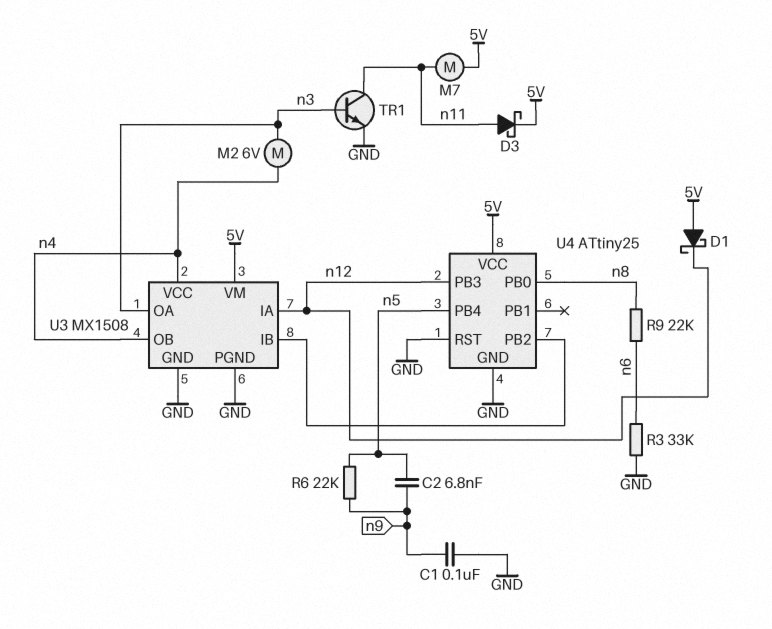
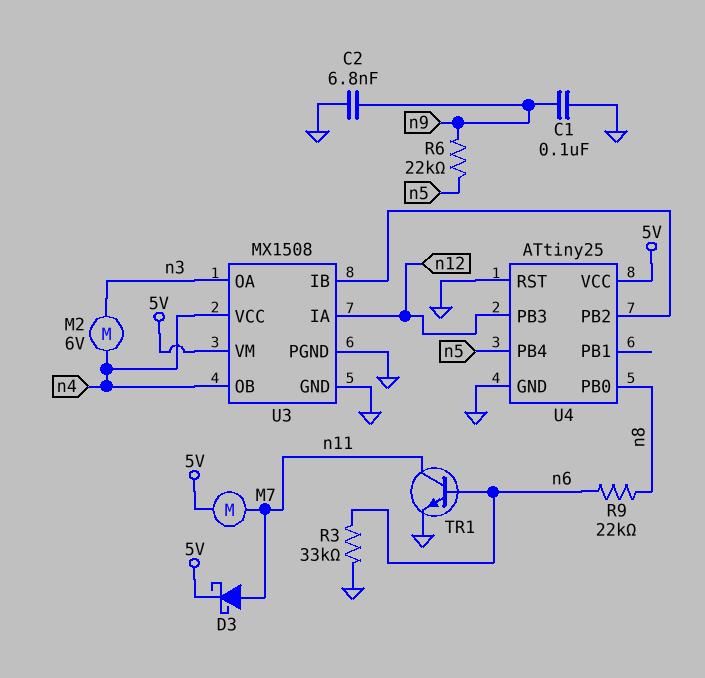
C2: 6.8nF (n5, n9) -> 6.8nF (GND, n9)
D1: schottky (A 5V, K n12) -> none
TR1: NPN (B n3, C n11, E GND) -> NPN (B n6, C n11, E GND)

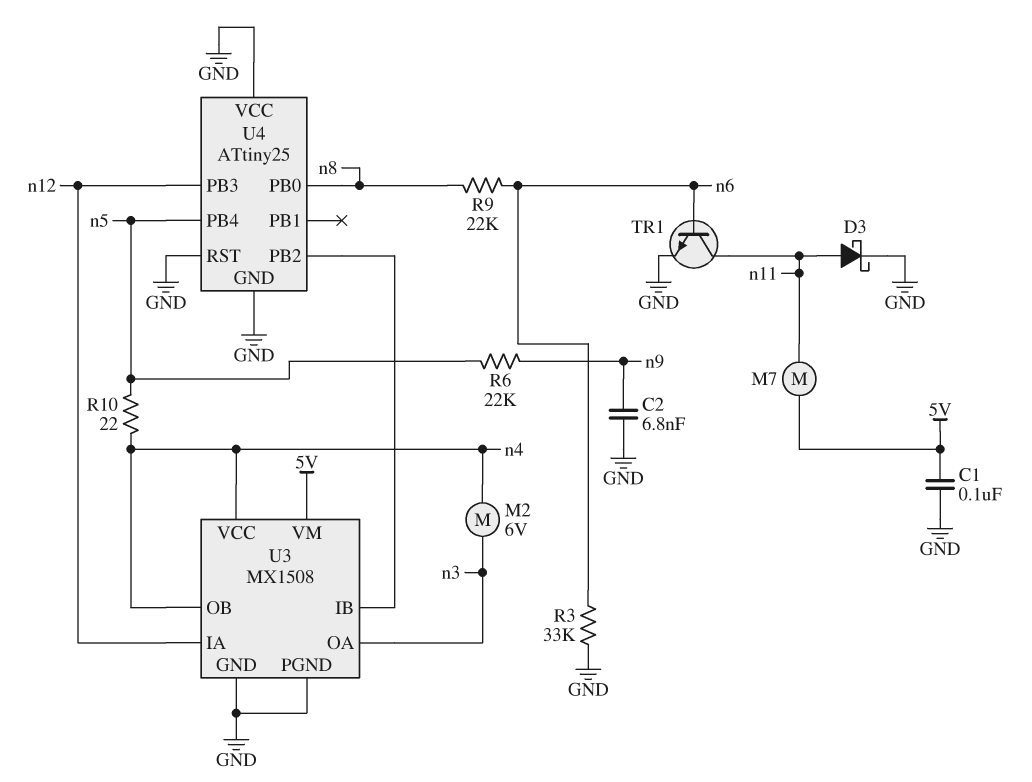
C1: 100nF (GND, n9) -> 100nF (5V, GND)
D3: schottky (A n11, K 5V) -> schottky (A n11, K GND)
R10: none -> 22 (n4, n5)
U4 pin VCC: 5V -> GND

